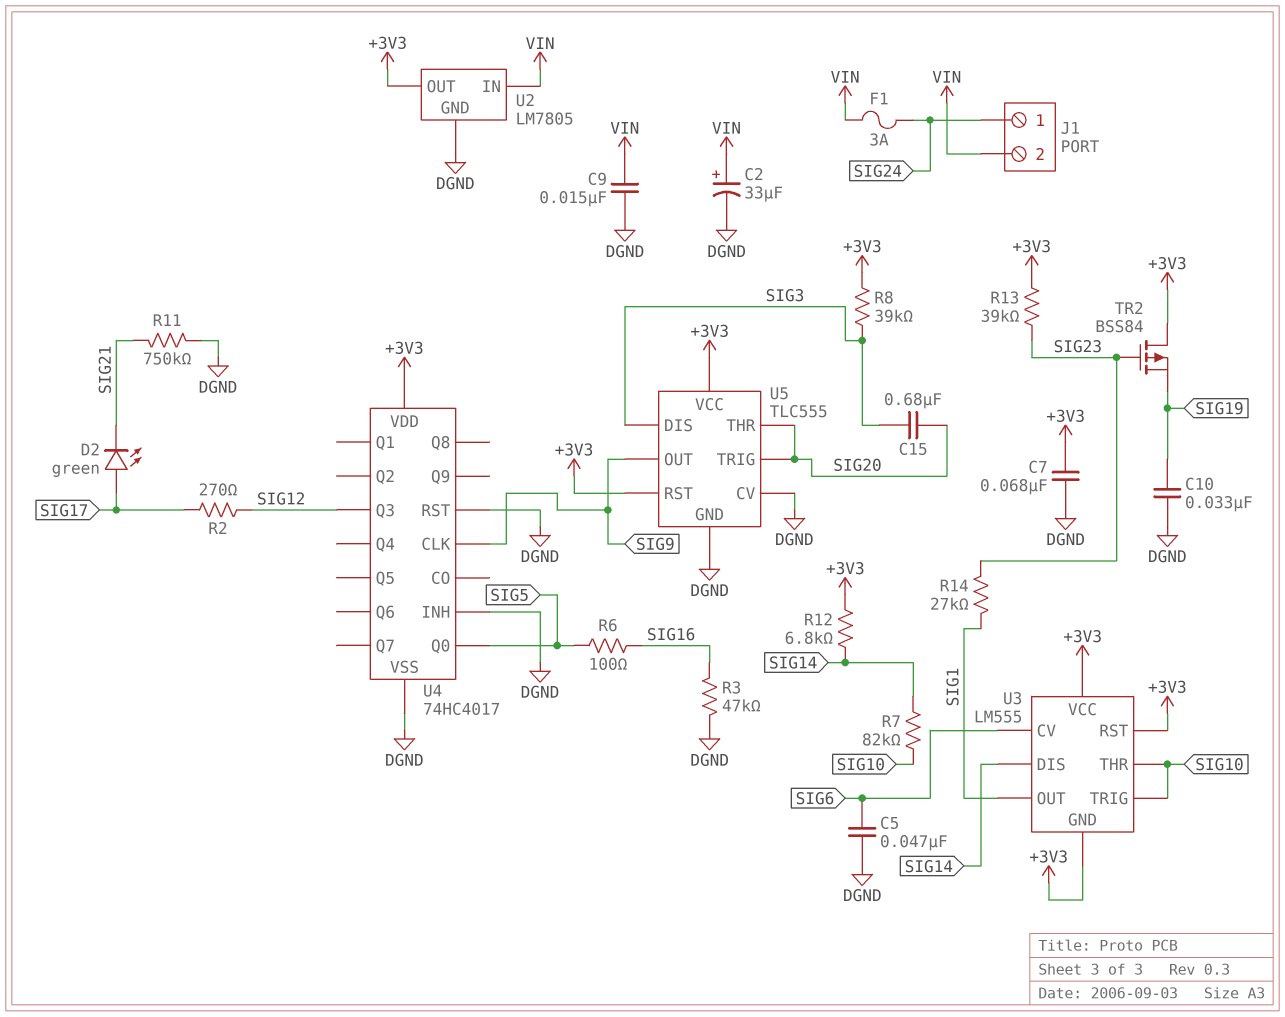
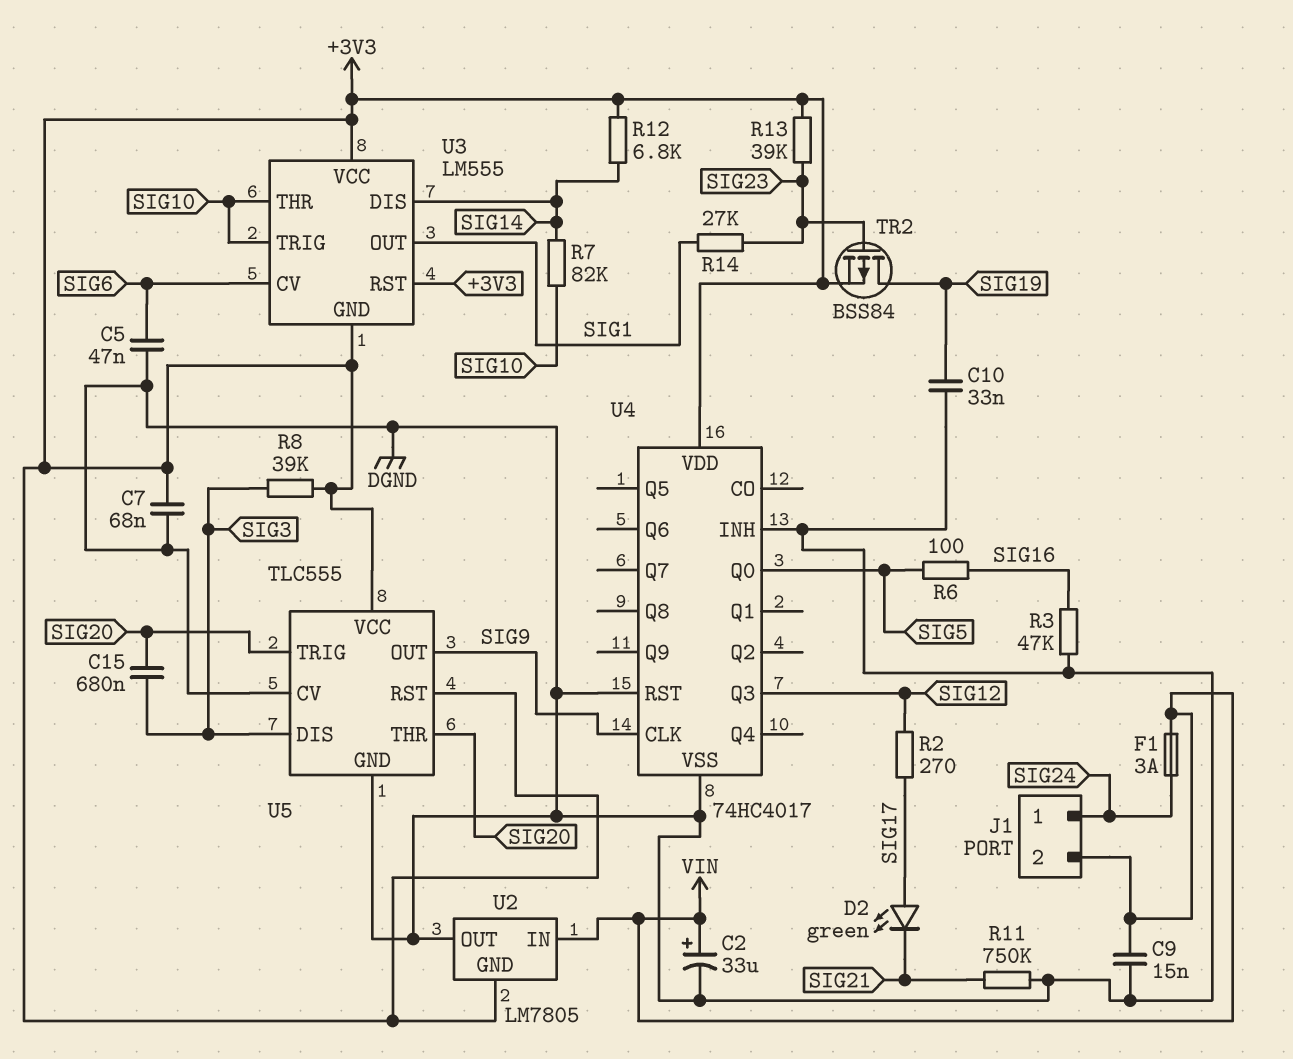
TR2: PMOS BSS84 (G SIG23, D +3V3, S SIG19) -> PMOS BSS84 (G SIG23, D SIG19, S +3V3)
U2 pin GND: DGND -> +3V3
U2 pin OUT: +3V3 -> DGND

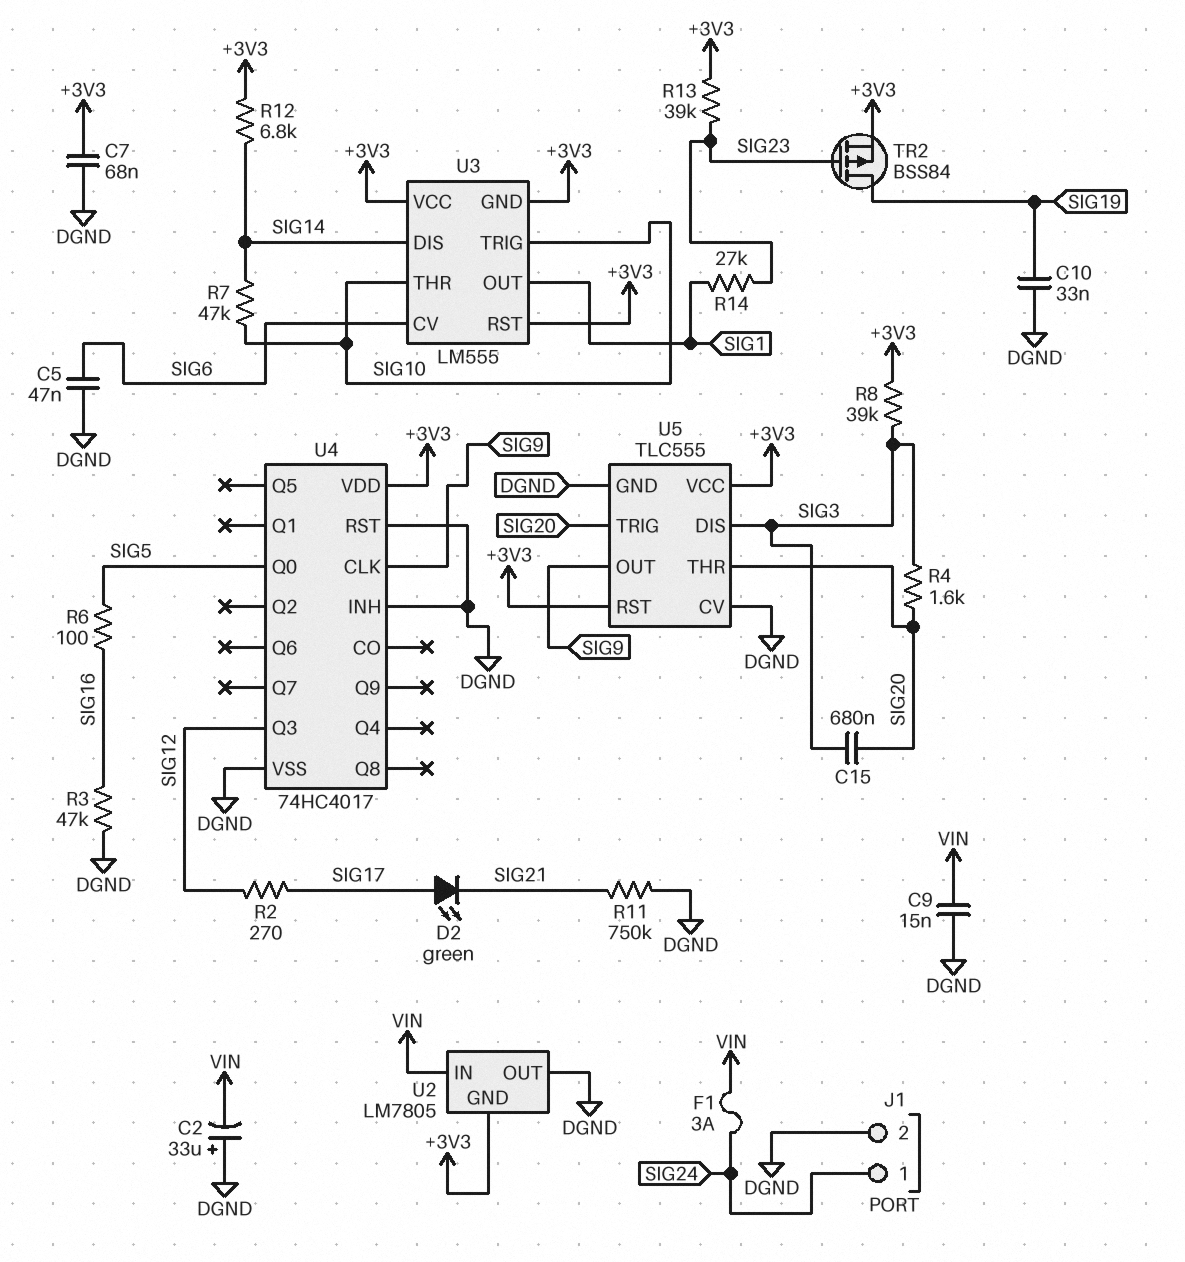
C2: 33uF (plus VIN, minus DGND) -> 33uF (plus DGND, minus VIN)
J1 pin 2: VIN -> DGND
R4: none -> 1.6k (SIG3, SIG20)
R7: 82k (SIG10, SIG14) -> 47k (SIG10, SIG14)

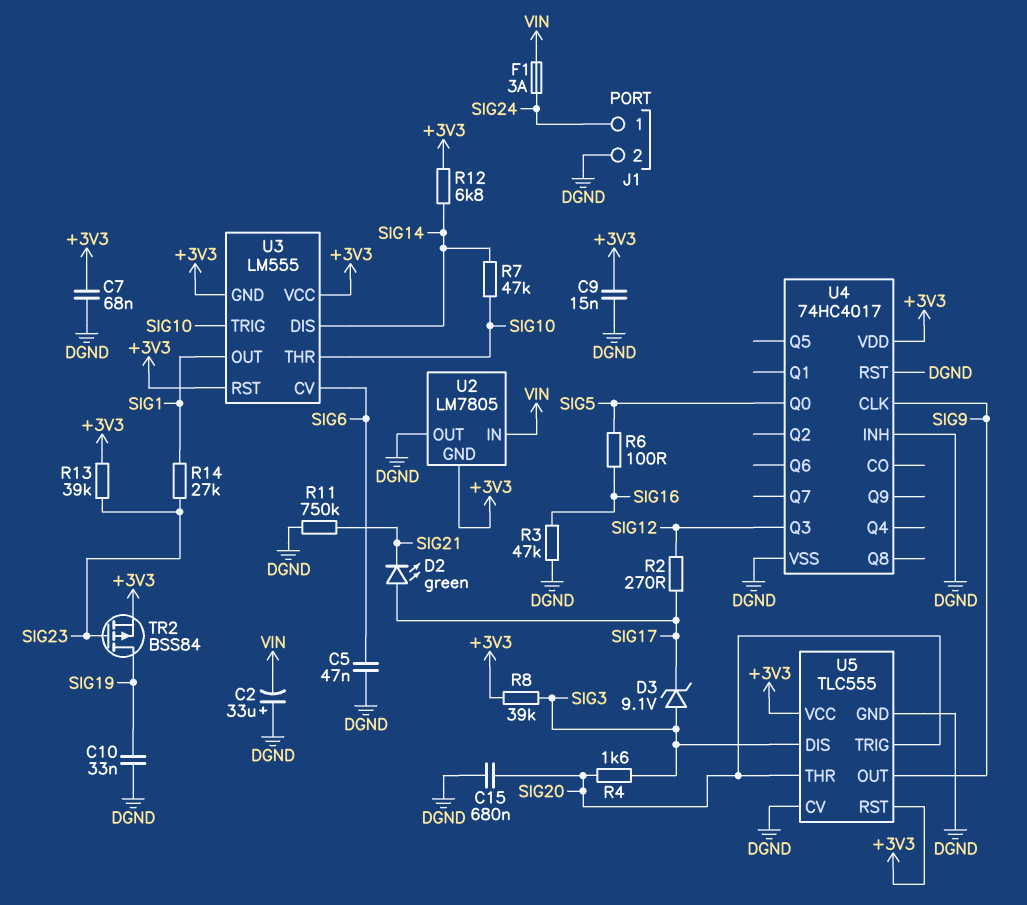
C9: 15nF (DGND, VIN) -> 15nF (+3V3, DGND)
C15: 680nF (SIG3, SIG20) -> 680nF (DGND, SIG20)
D3: none -> zener 9.1V (A SIG3, K SIG17)

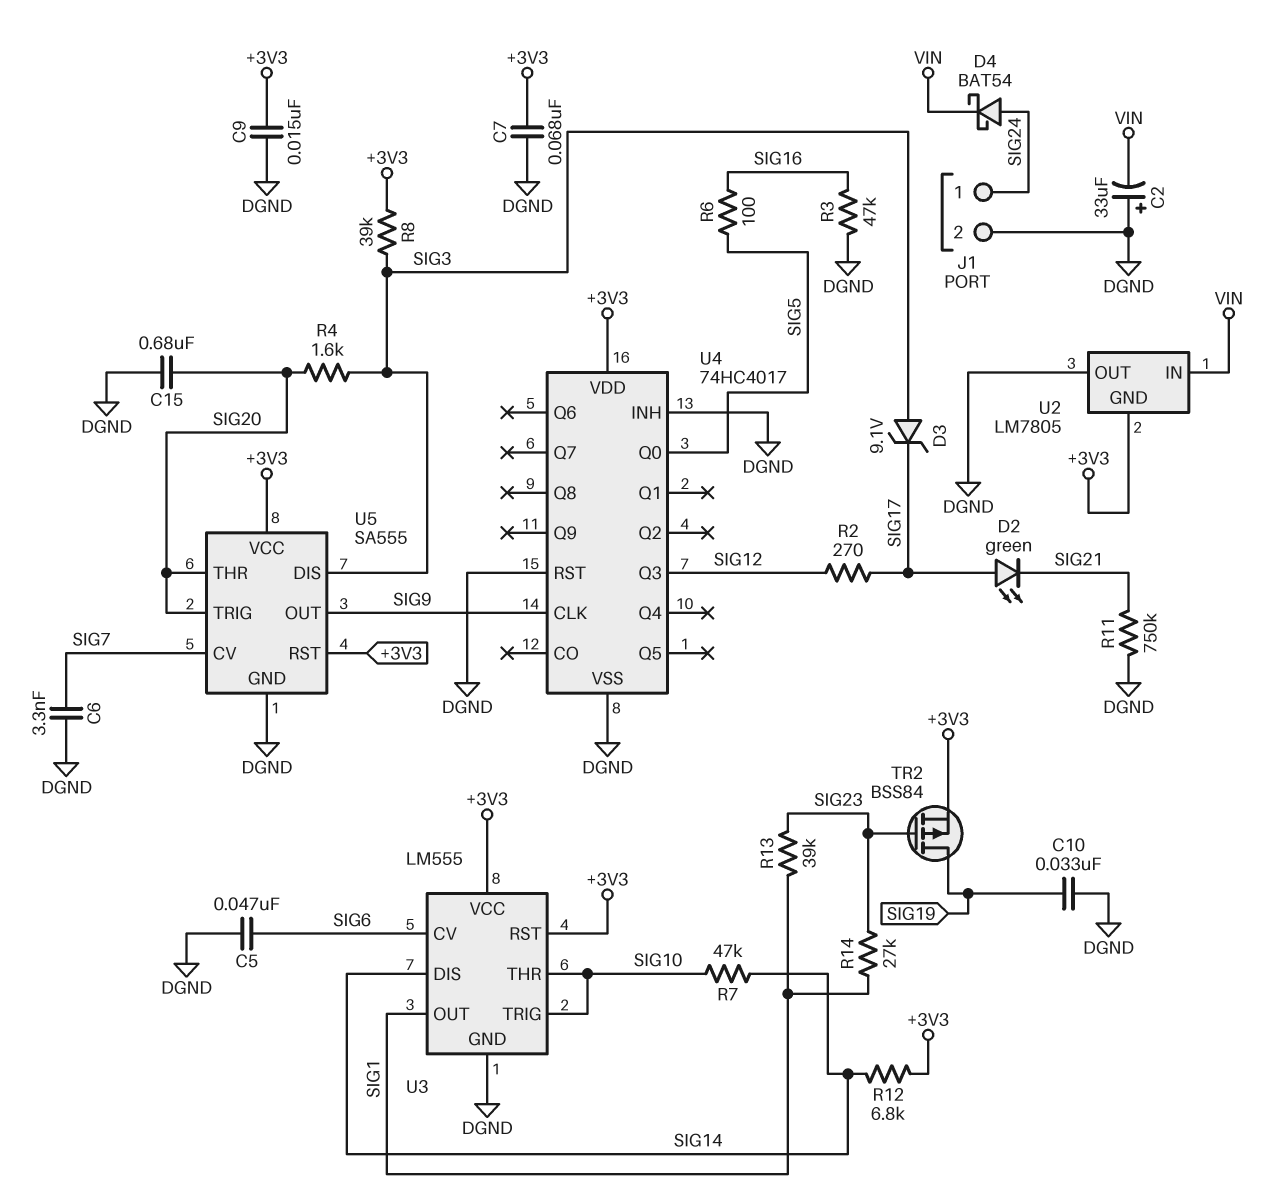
C6: none -> 3.3nF (DGND, SIG7)
D4: none -> schottky BAT54 (A SIG24, K VIN)
F1: 3A (SIG24, VIN) -> none
R13: 39k (+3V3, SIG23) -> 39k (SIG1, SIG23)
U3 pin GND: +3V3 -> DGND
U5: TLC555 -> SA555
U5 pin CV: DGND -> SIG7

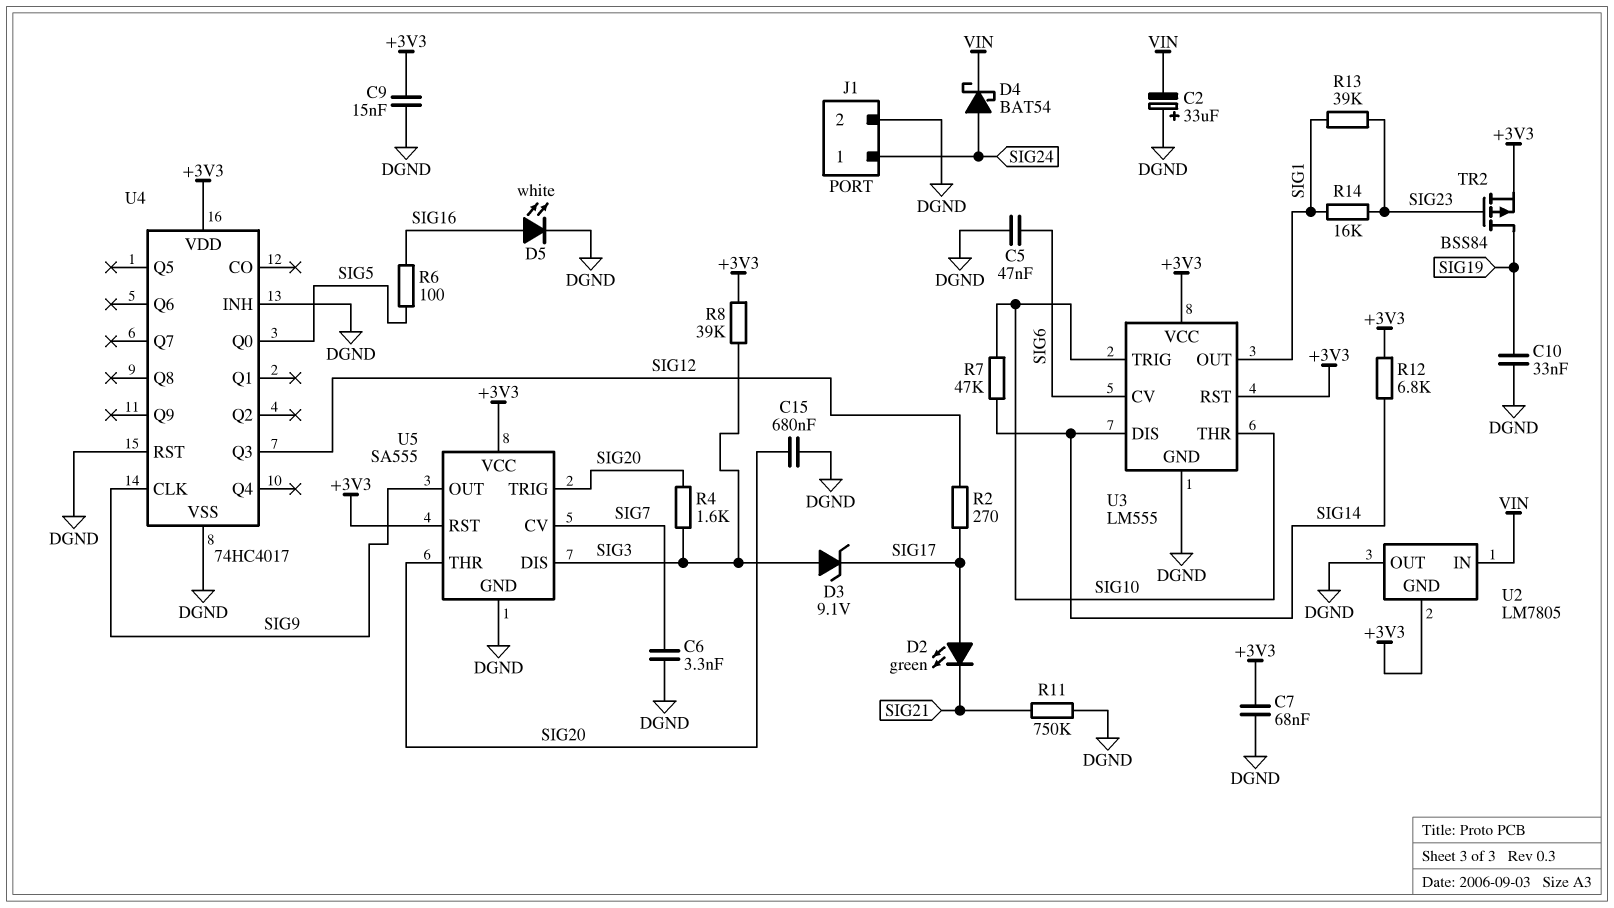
D5: none -> LED white (A SIG16, K DGND)
R3: 47k (DGND, SIG16) -> none
R14: 27k (SIG1, SIG23) -> 16k (SIG1, SIG23)

